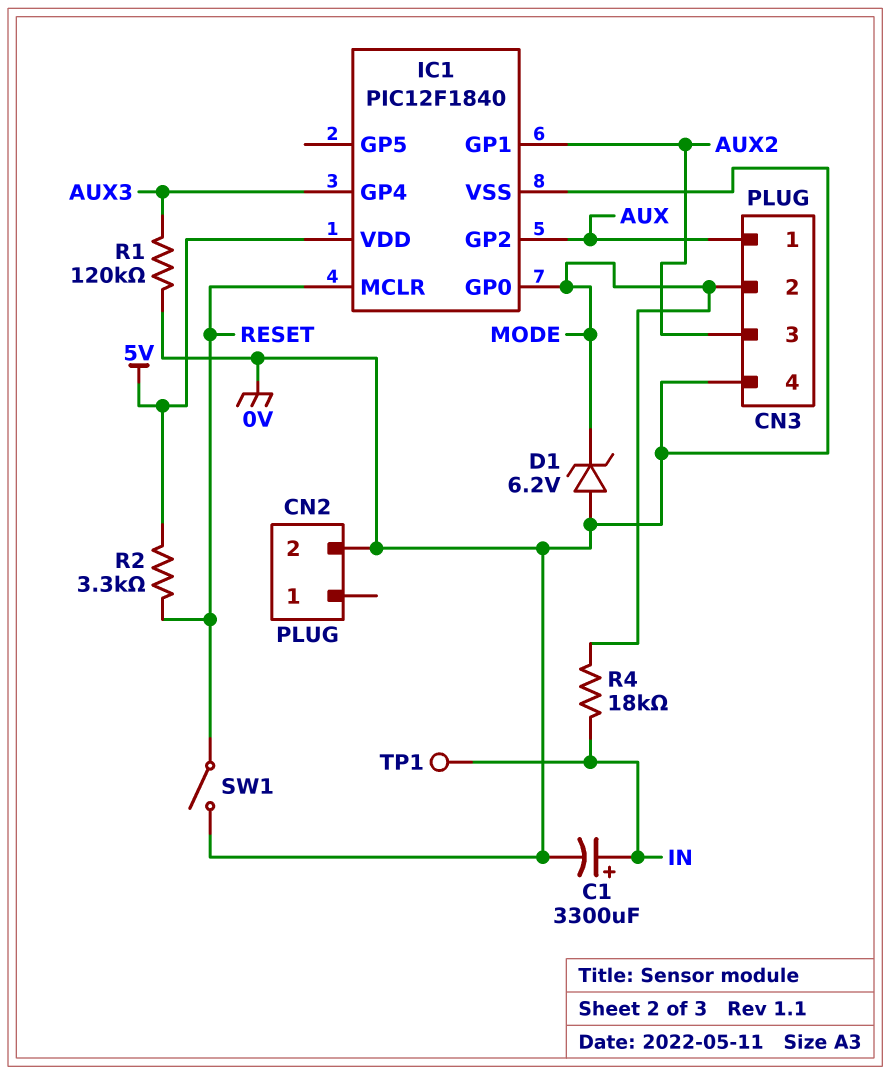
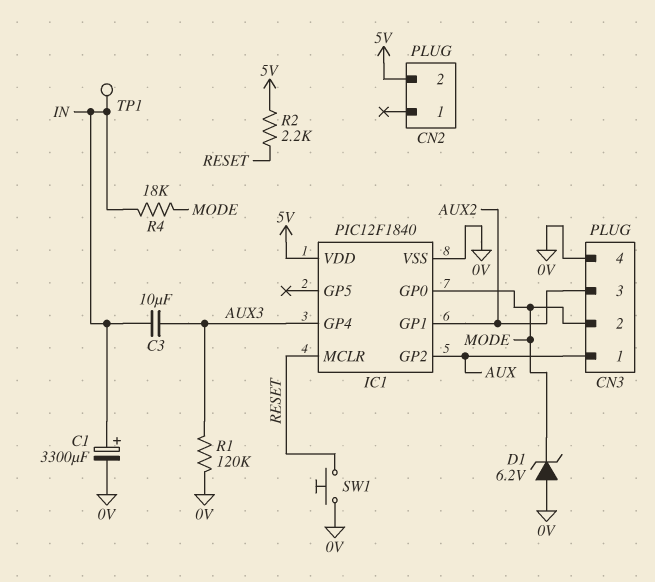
C3: none -> 10uF (AUX3, IN)
CN2 pin 2: 0V -> 5V
R2: 3.3k (5V, RESET) -> 2.2k (5V, RESET)
SW1: switch (0V, RESET) -> button (0V, RESET)

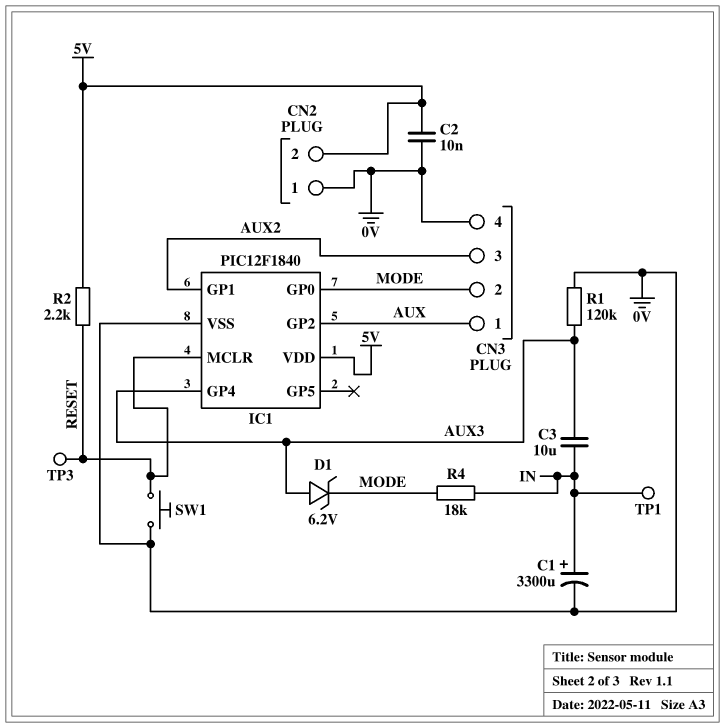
C2: none -> 10nF (0V, 5V)
CN2 pin 1: none -> 0V
D1: zener 6.2V (A 0V, K MODE) -> zener 6.2V (A AUX3, K MODE)
TP3: none -> test point (RESET)

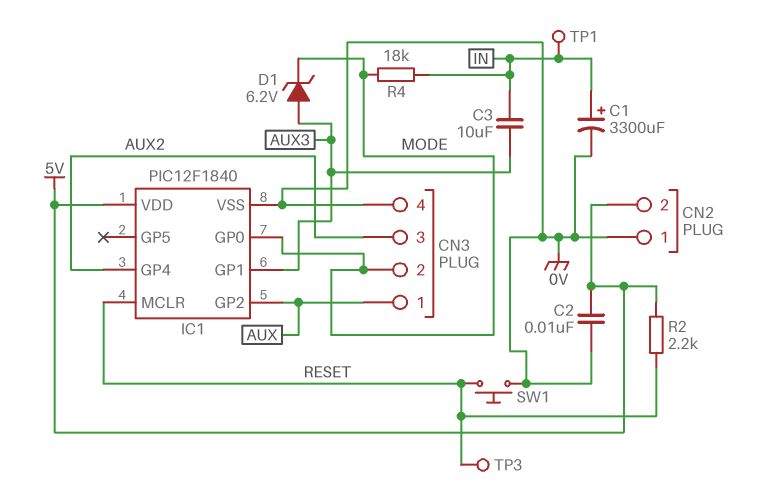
IC1 pin GP1: AUX2 -> AUX3
IC1 pin GP4: AUX3 -> AUX2
R1: 120k (0V, AUX3) -> none

